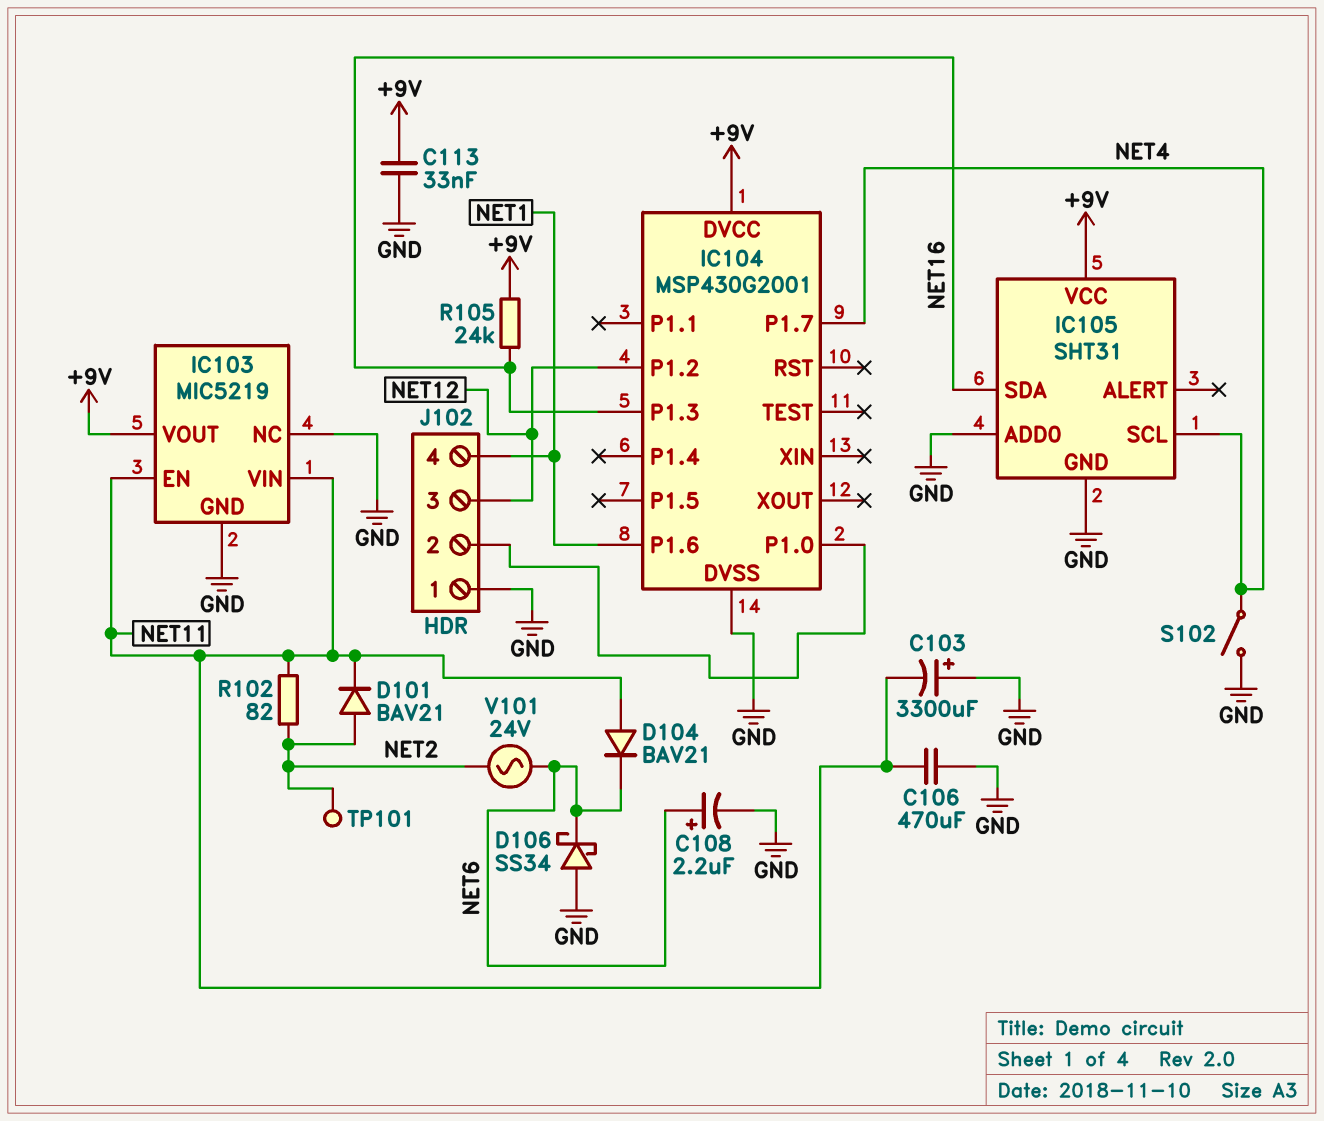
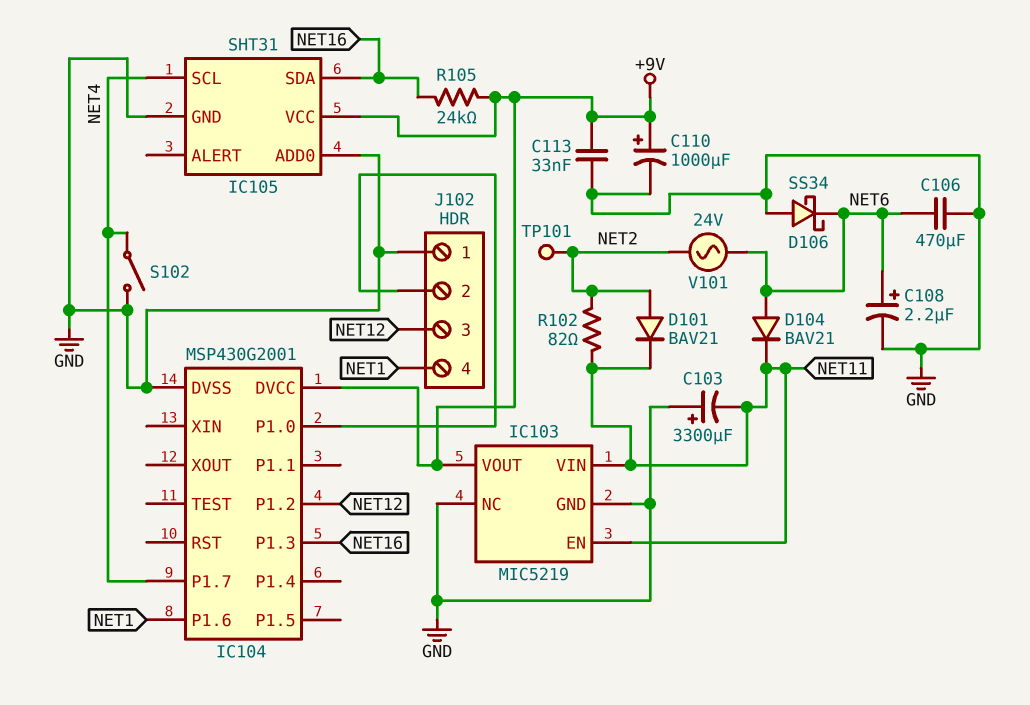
C106: 470uF (GND, NET11) -> 470uF (GND, NET6)
C110: none -> 1000uF (plus +9V, minus GND)
D104: diode BAV21 (A NET11, K NET6) -> diode BAV21 (A NET6, K NET11)

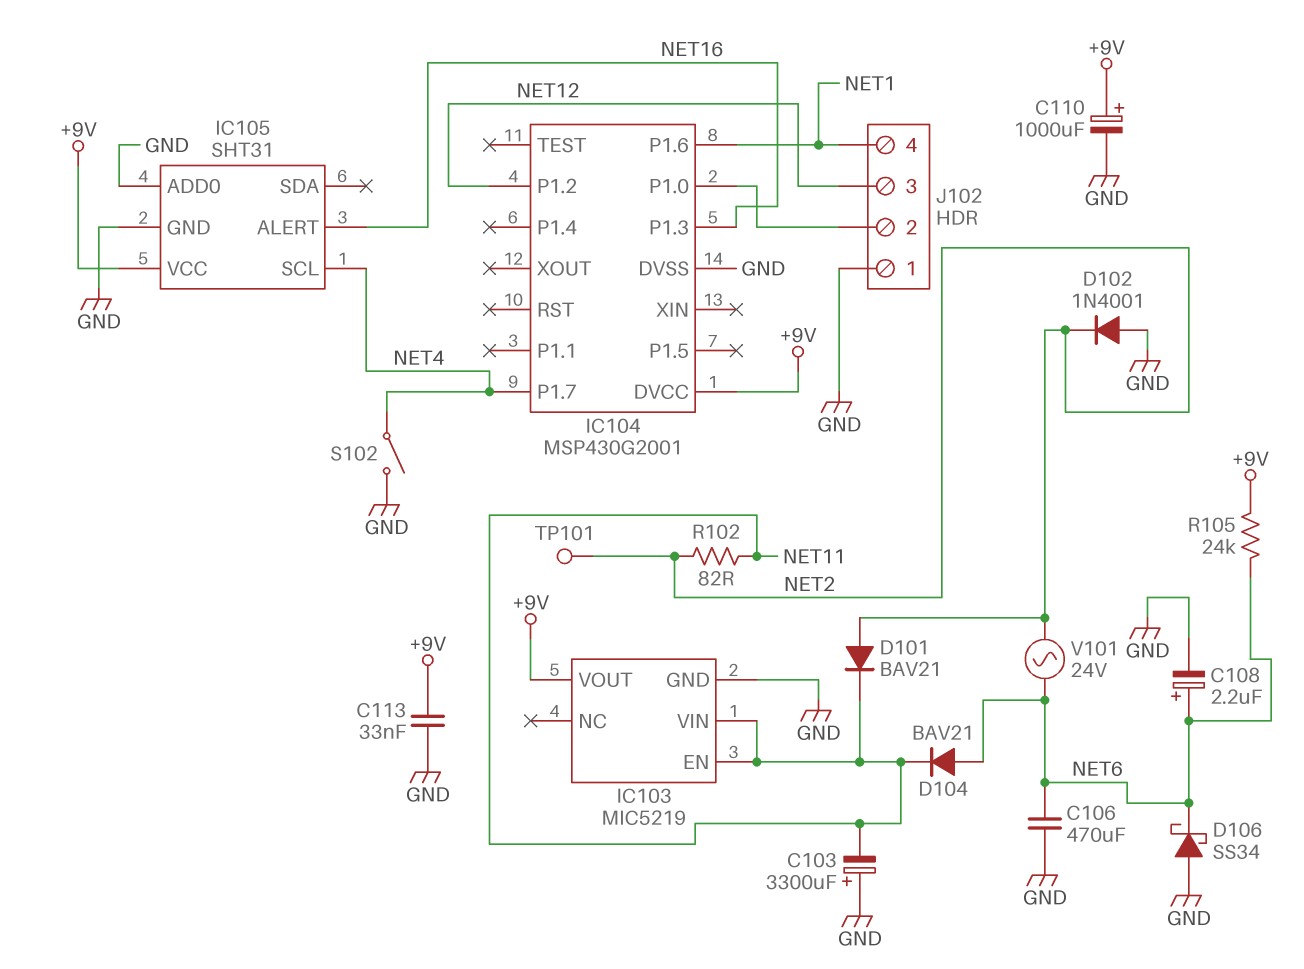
D102: none -> diode 1N4001 (A GND, K NET2)
IC103 pin NC: GND -> none
IC105 pin ALERT: none -> NET16
IC105 pin SDA: NET16 -> none
R105: 24k (+9V, NET16) -> 24k (+9V, NET6)

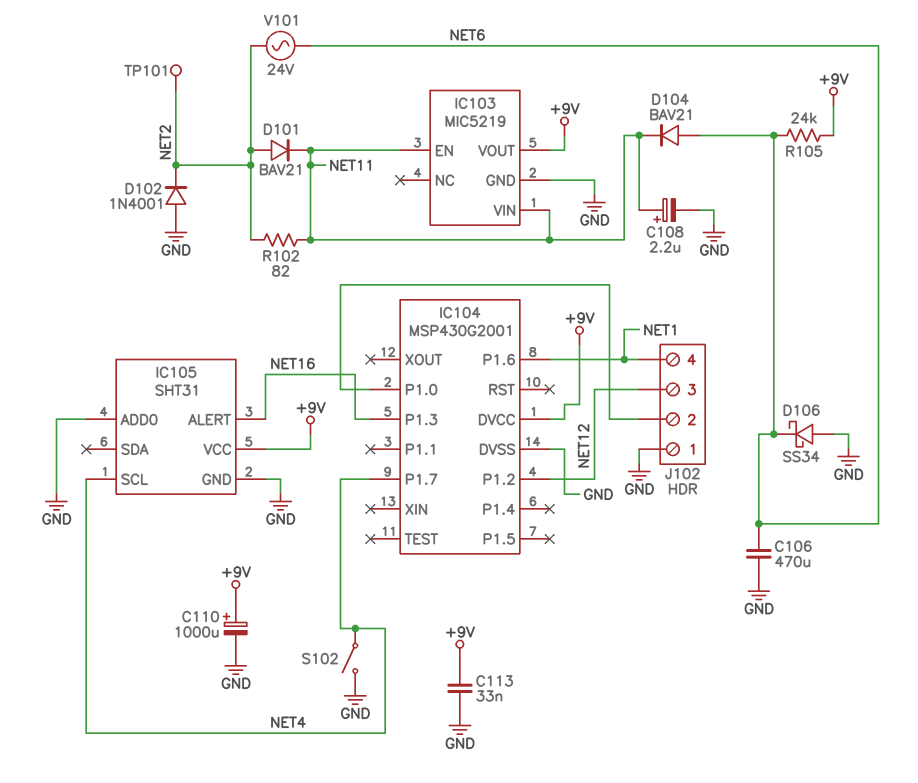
C103: 3300uF (plus GND, minus NET11) -> none
C108: 2.2uF (plus NET6, minus GND) -> 2.2uF (plus NET11, minus GND)

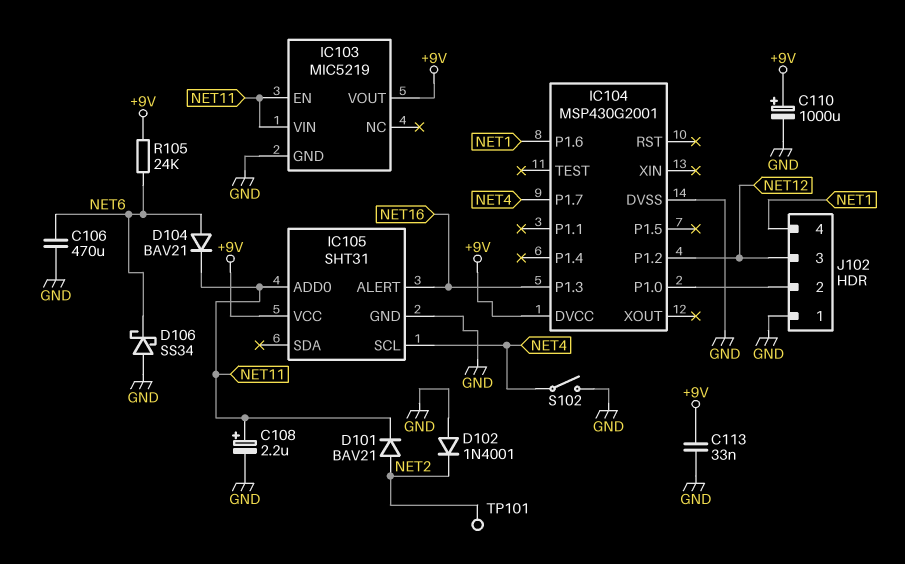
IC105 pin ADD0: GND -> NET11
R102: 82 (NET2, NET11) -> none
V101: AC 24V (NET2, NET6) -> none

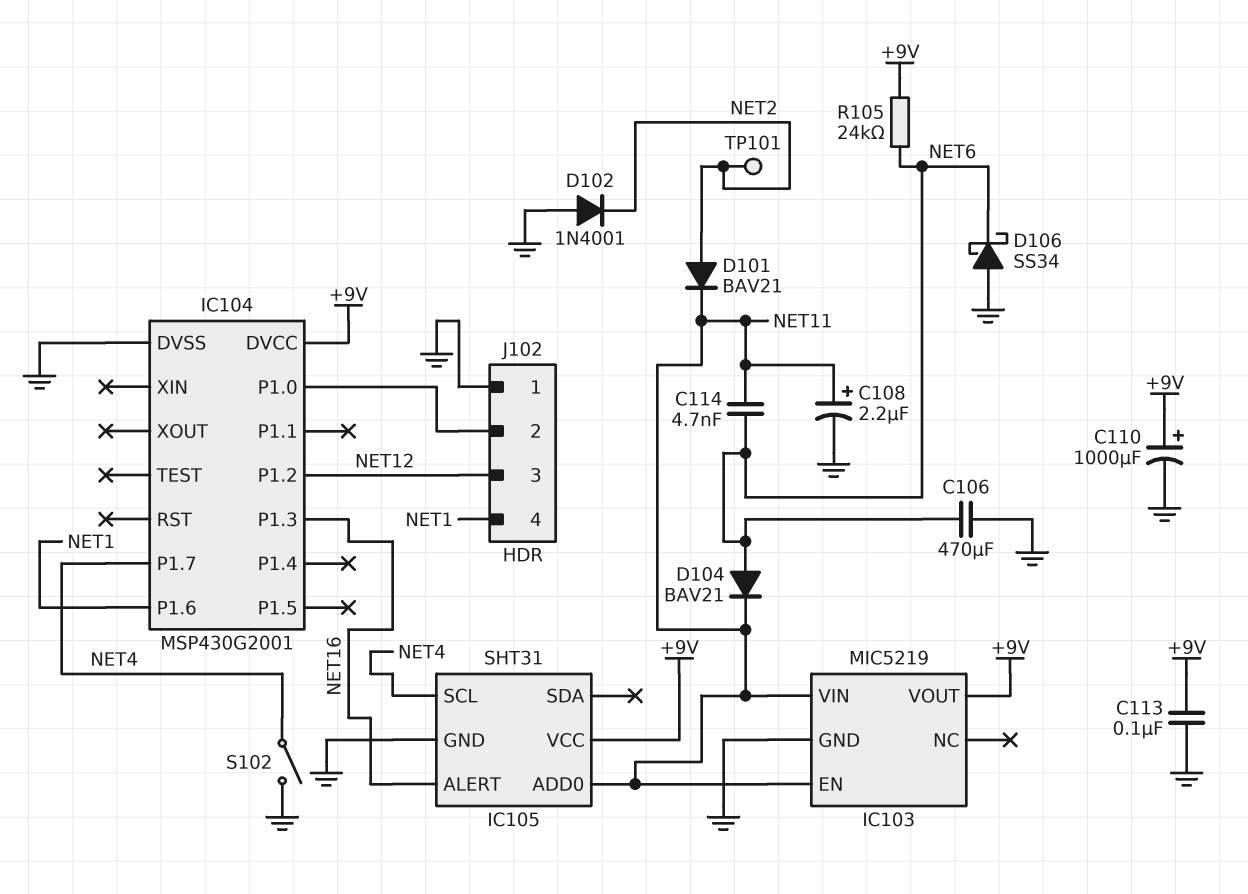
C113: 33nF (+9V, GND) -> 100nF (+9V, GND)
C114: none -> 4.7nF (NET6, NET11)

